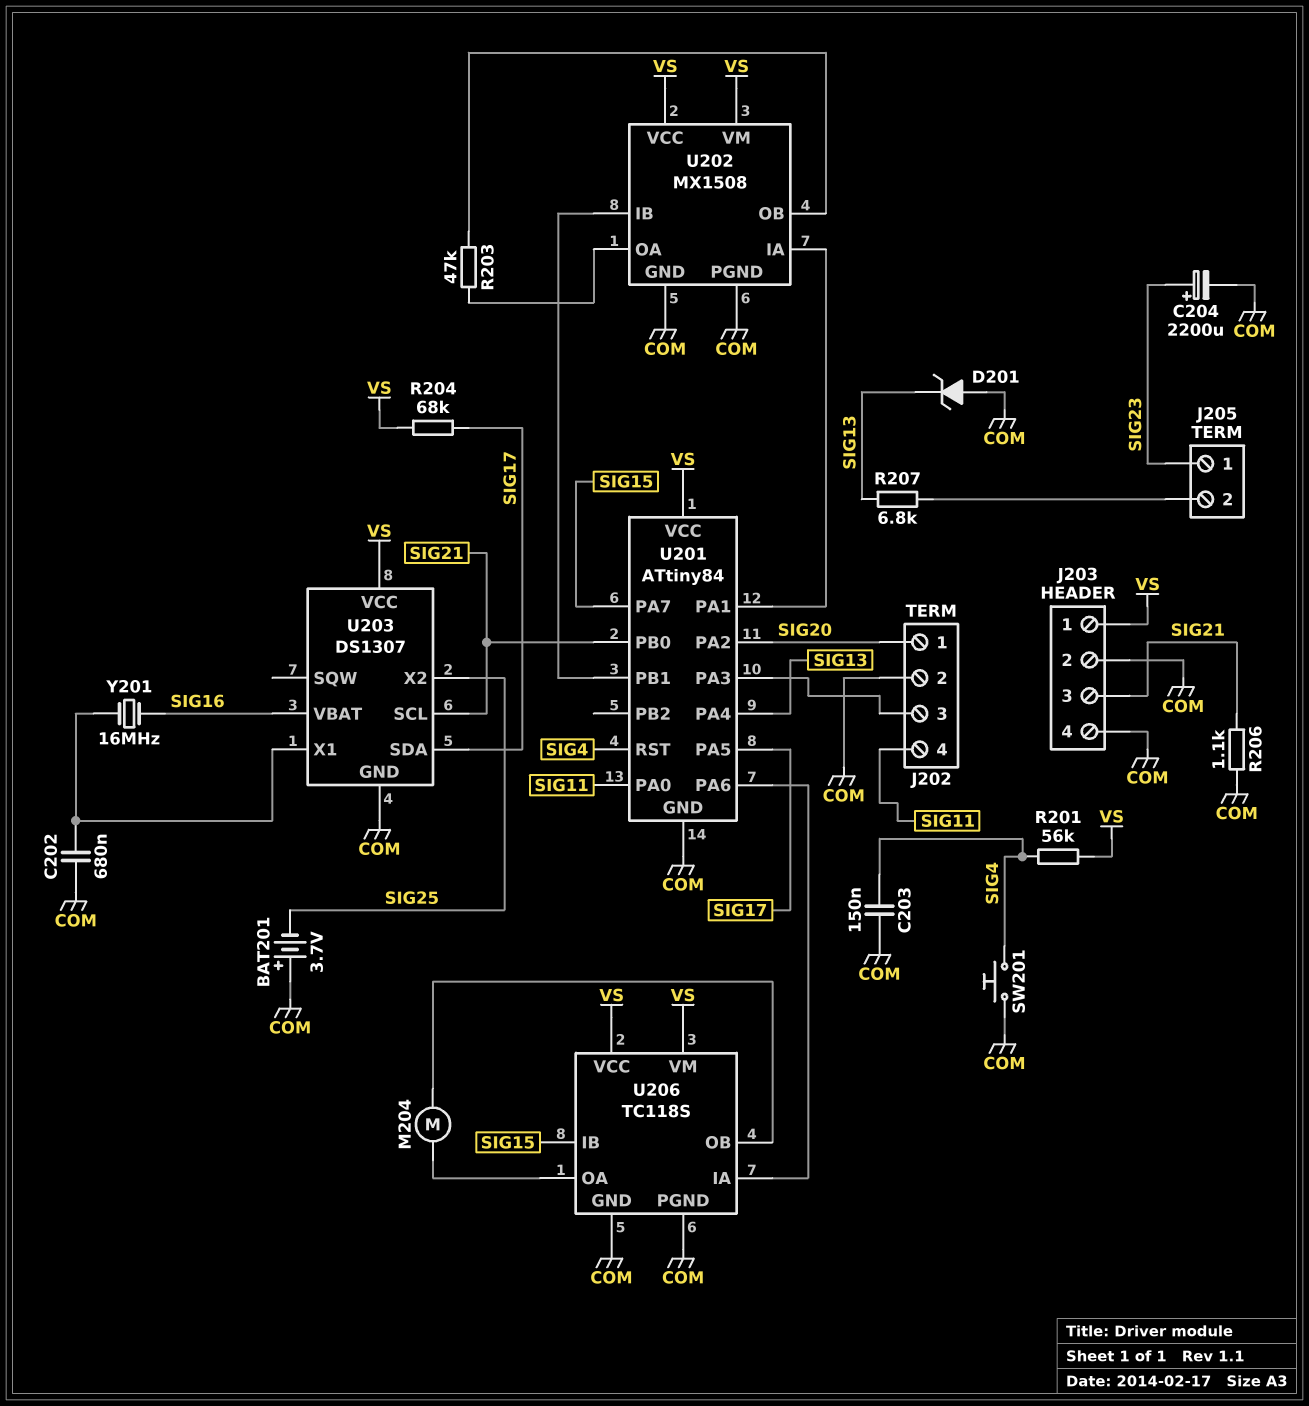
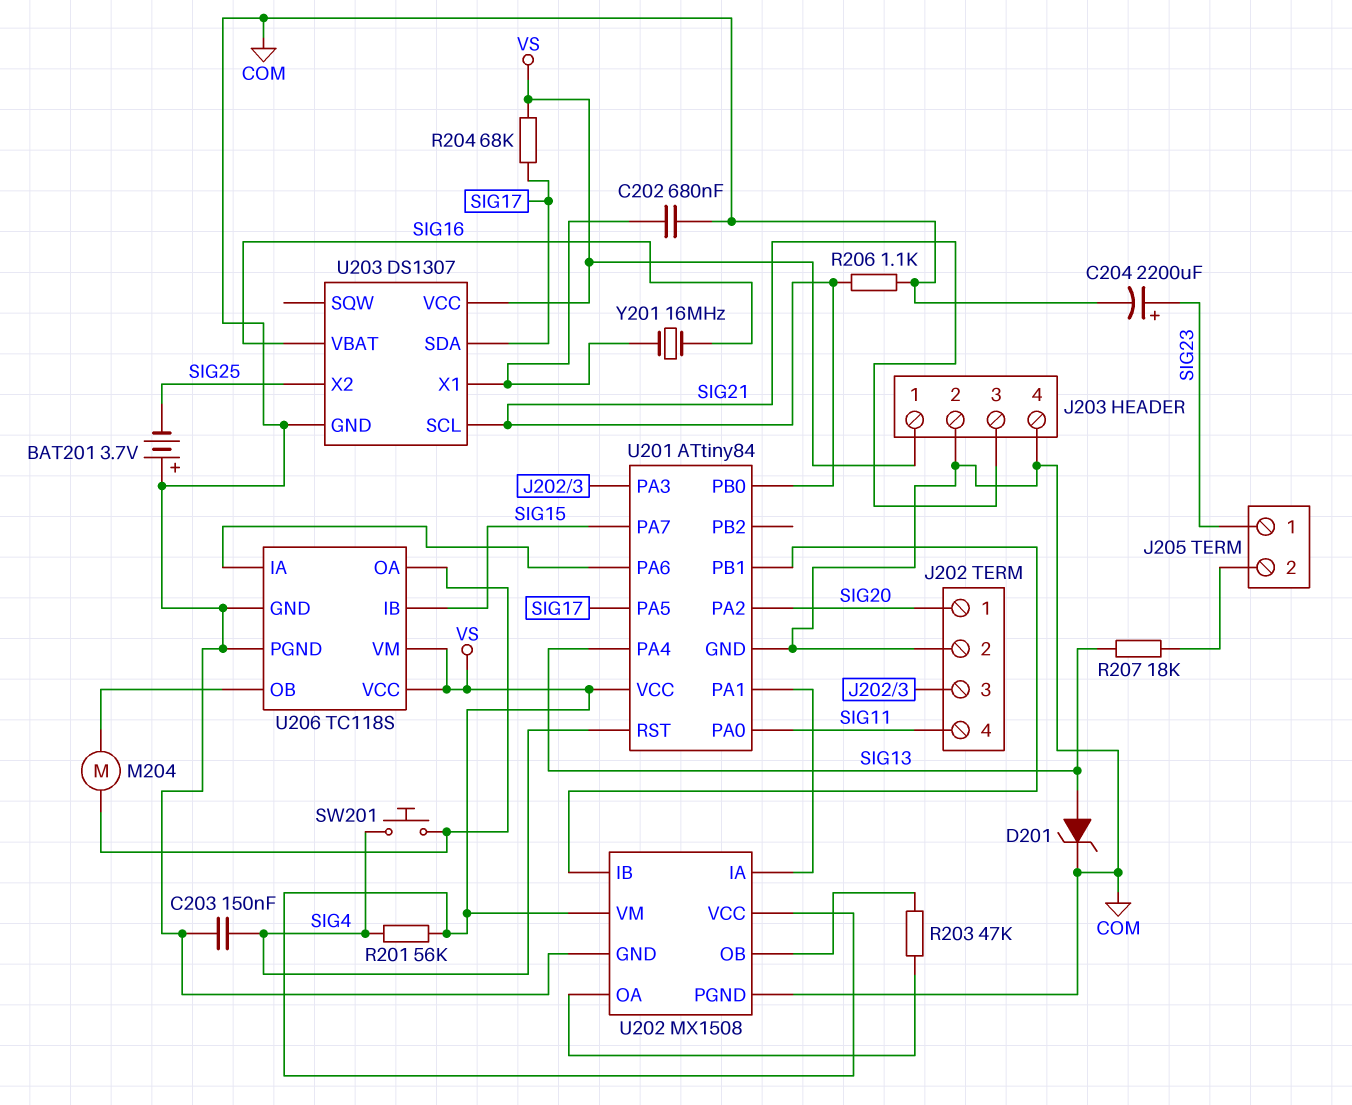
D201: zener (A COM, K SIG13) -> zener (A SIG13, K COM)
R207: 6.8k (J205/2, SIG13) -> 18k (J205/2, SIG13)
SW201: button (COM, SIG4) -> button (SIG4, U206/OA)

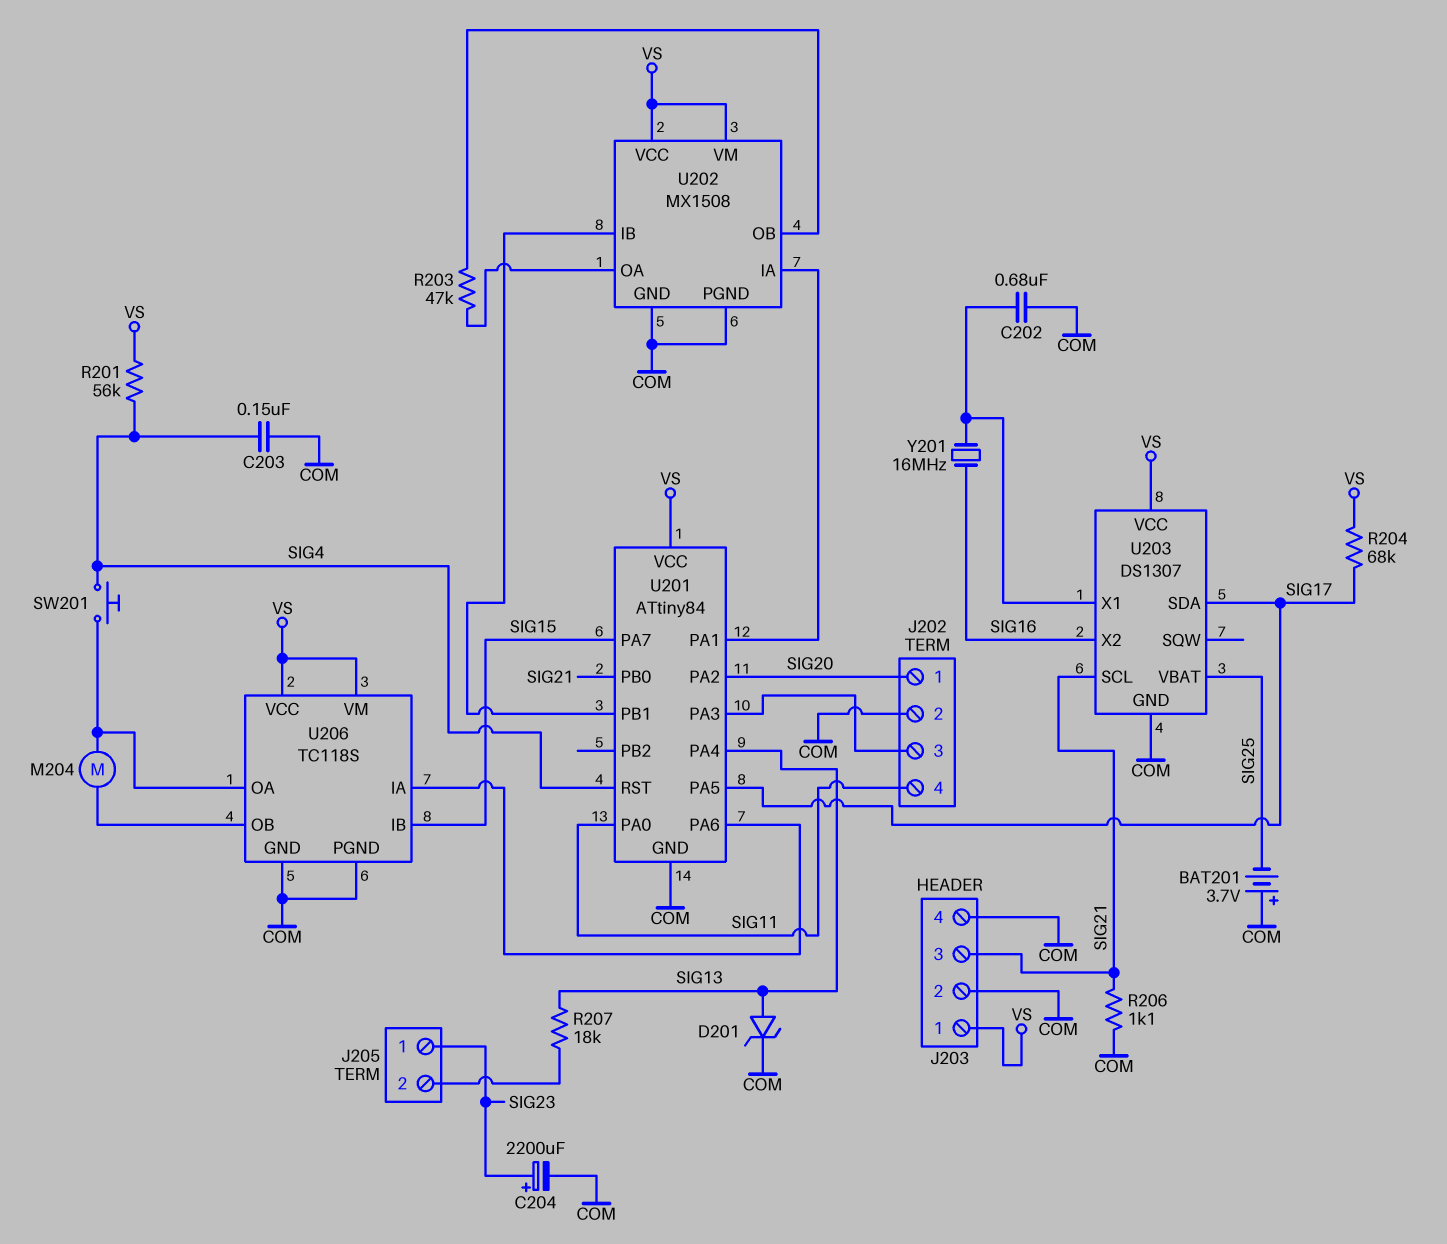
U203 pin VBAT: SIG16 -> SIG25
U203 pin X2: SIG25 -> SIG16

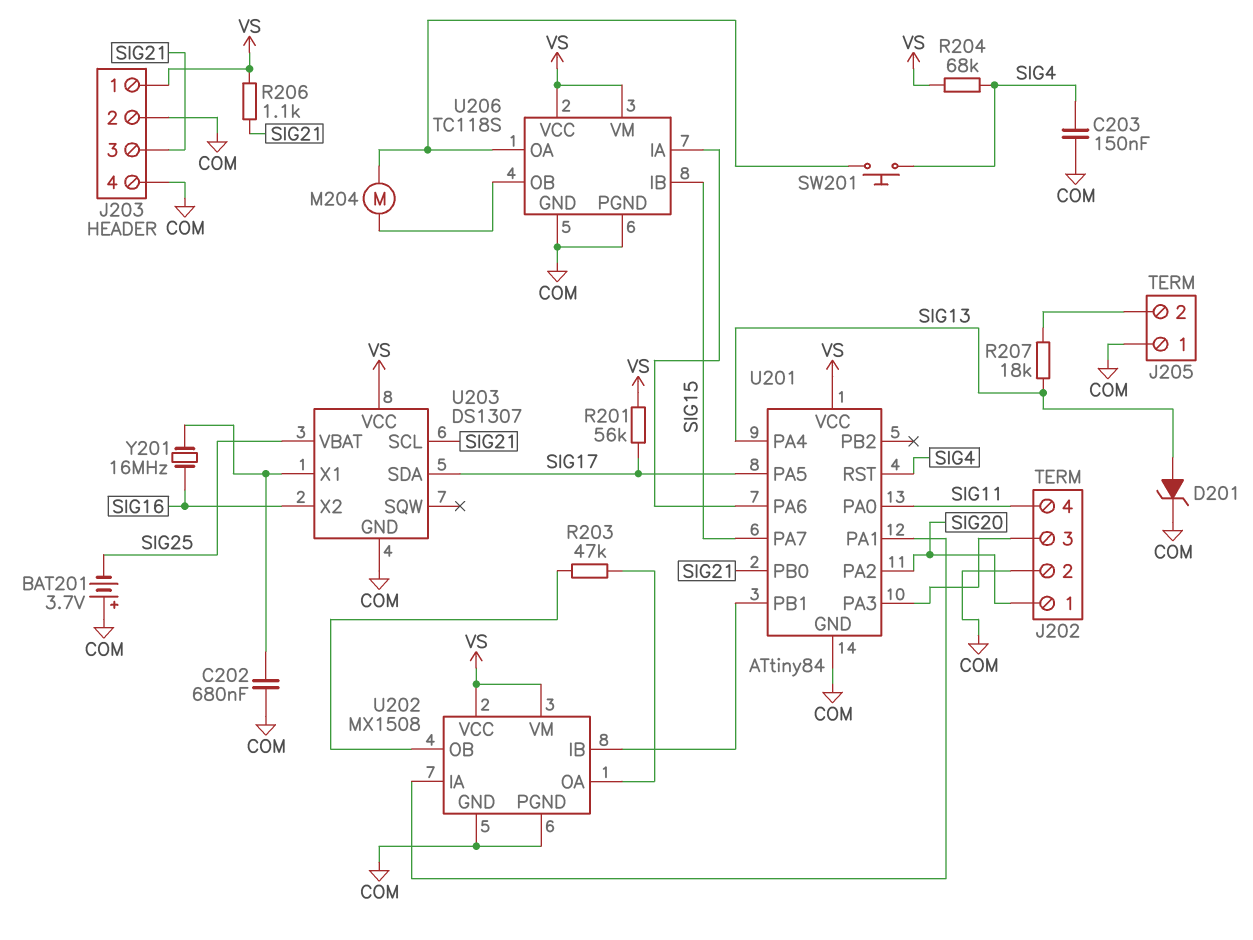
C204: 2200uF (plus SIG23, minus COM) -> none
J205 pin 1: SIG23 -> COM
R201: 56k (SIG4, VS) -> 56k (SIG17, VS)
R204: 68k (SIG17, VS) -> 68k (SIG4, VS)
R206: 1.1k (COM, SIG21) -> 1.1k (SIG21, VS)

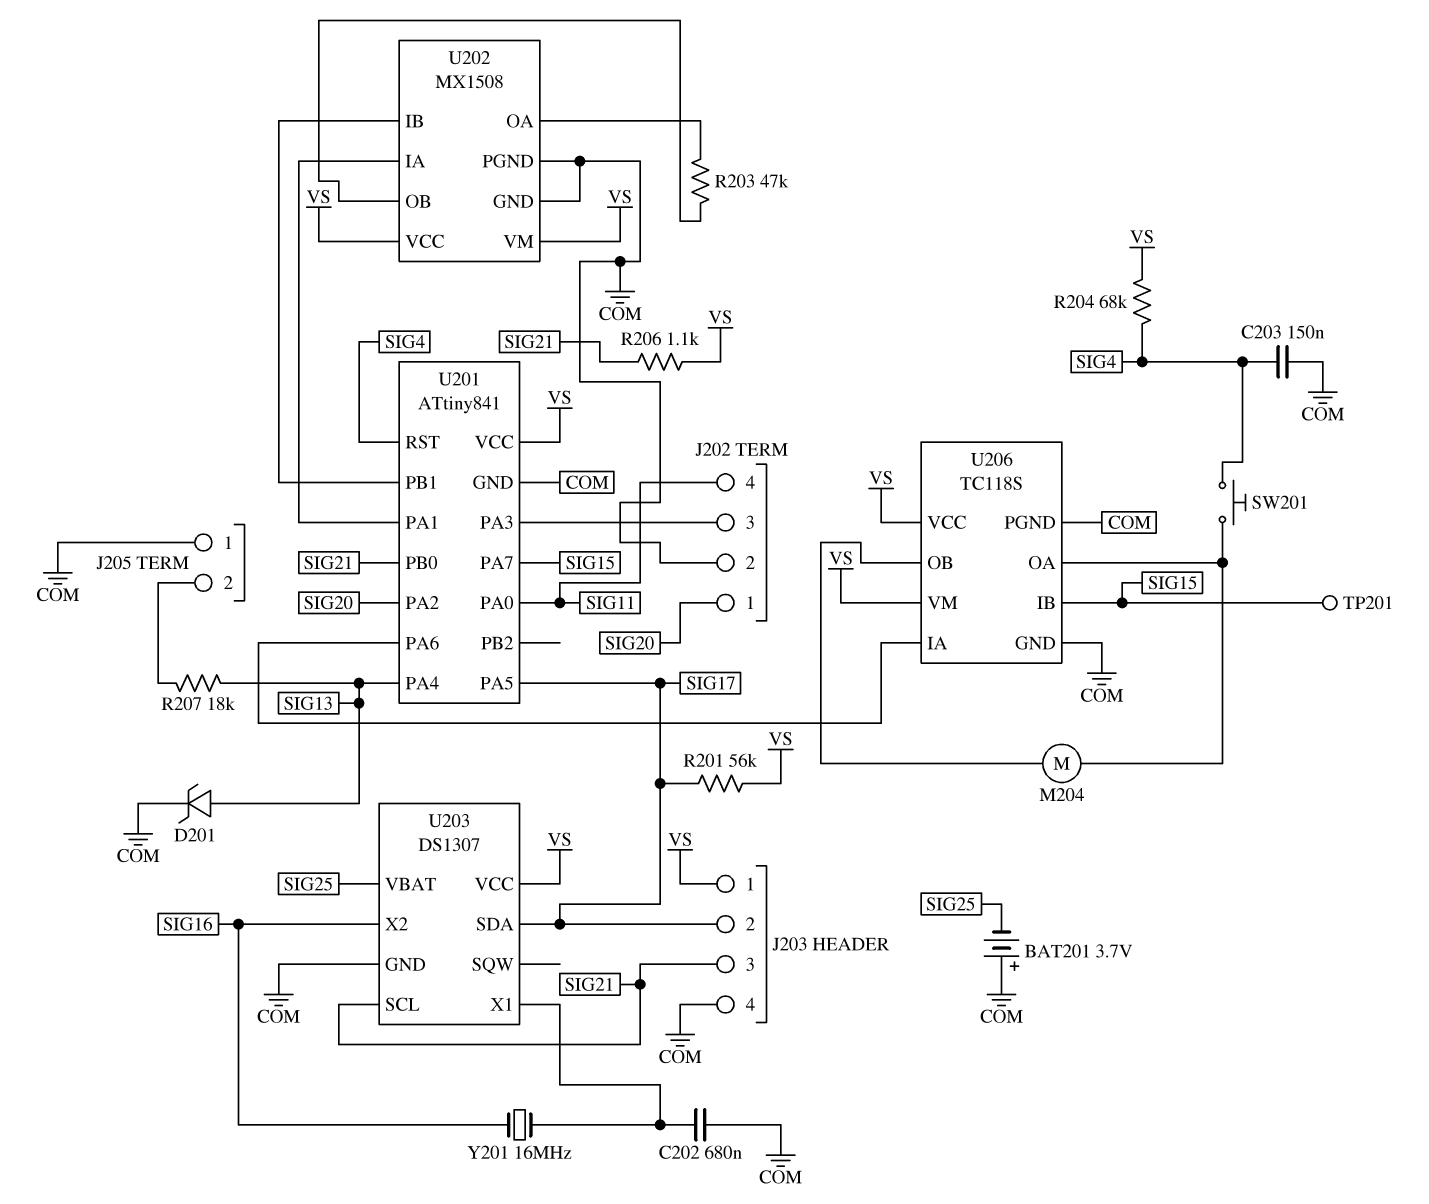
J203 pin 2: COM -> SIG17
TP201: none -> test point (SIG15)
U201: ATtiny84 -> ATtiny841

